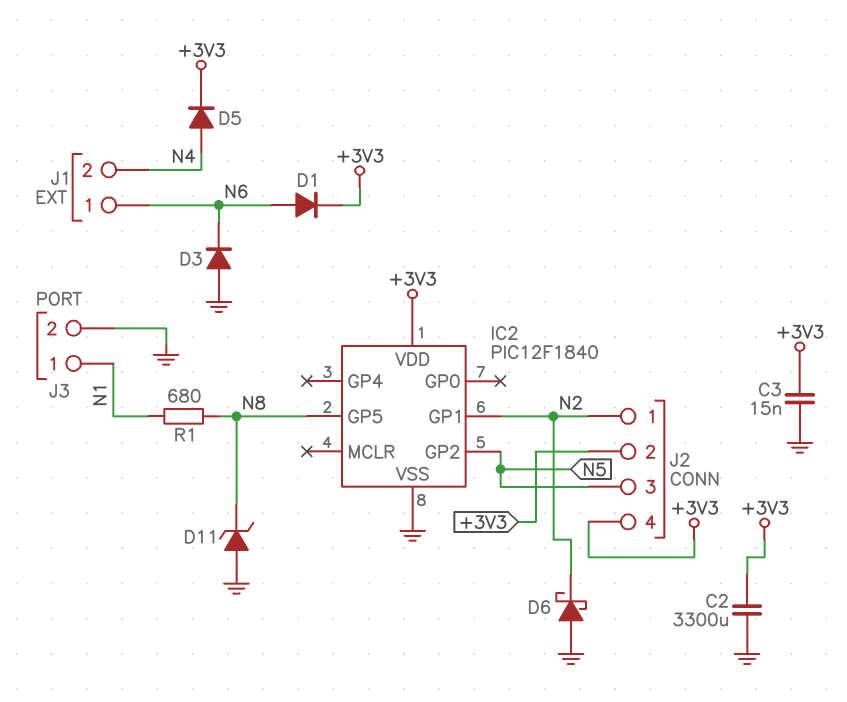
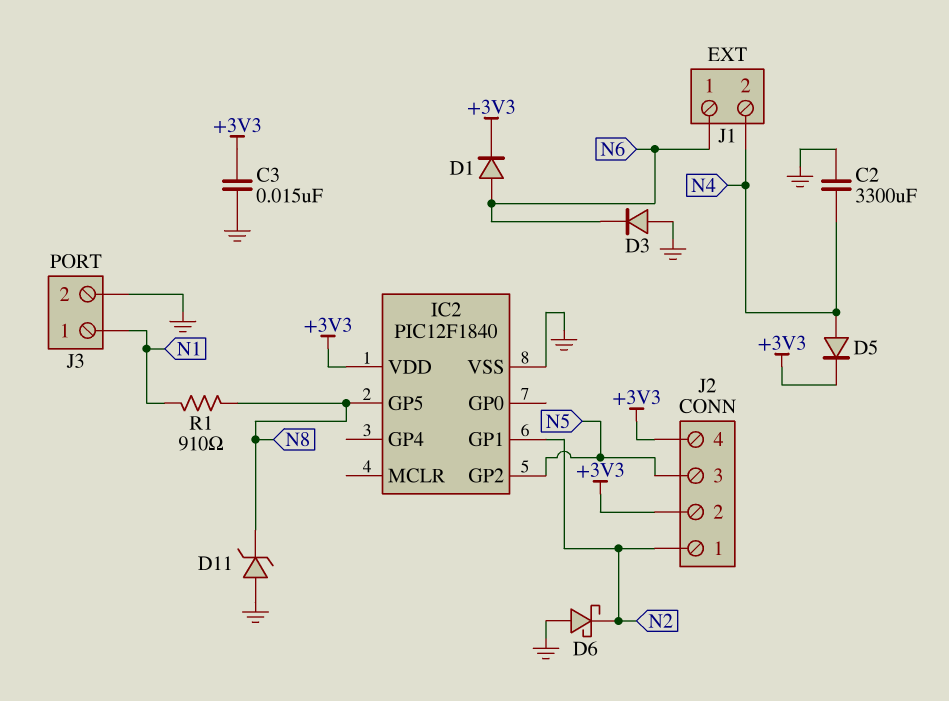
C2: 3300uF (+3V3, GND) -> 3300uF (GND, N4)
R1: 680 (N1, N8) -> 910 (N1, N8)

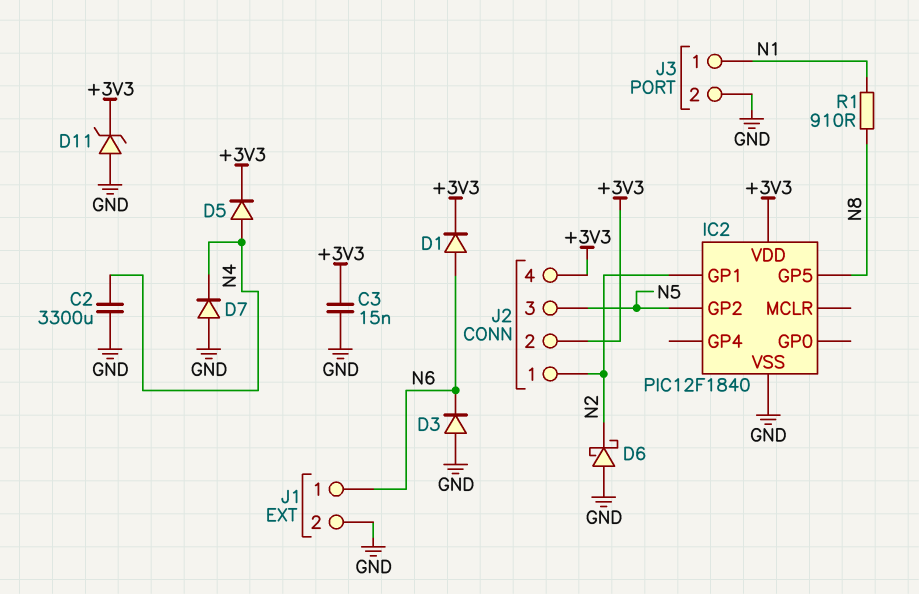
D7: none -> diode (A GND, K N4)
D11: zener (A GND, K N8) -> zener (A GND, K +3V3)
J1 pin 2: N4 -> GND

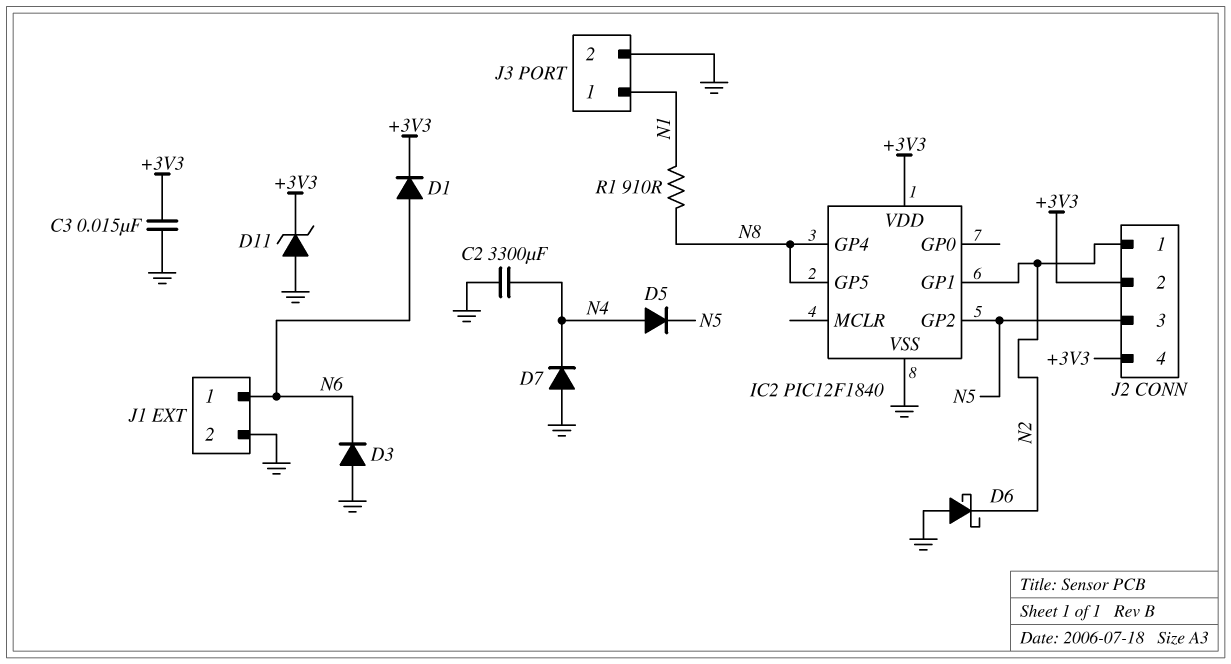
D5: diode (A N4, K +3V3) -> diode (A N4, K N5)
IC2 pin GP4: none -> N8

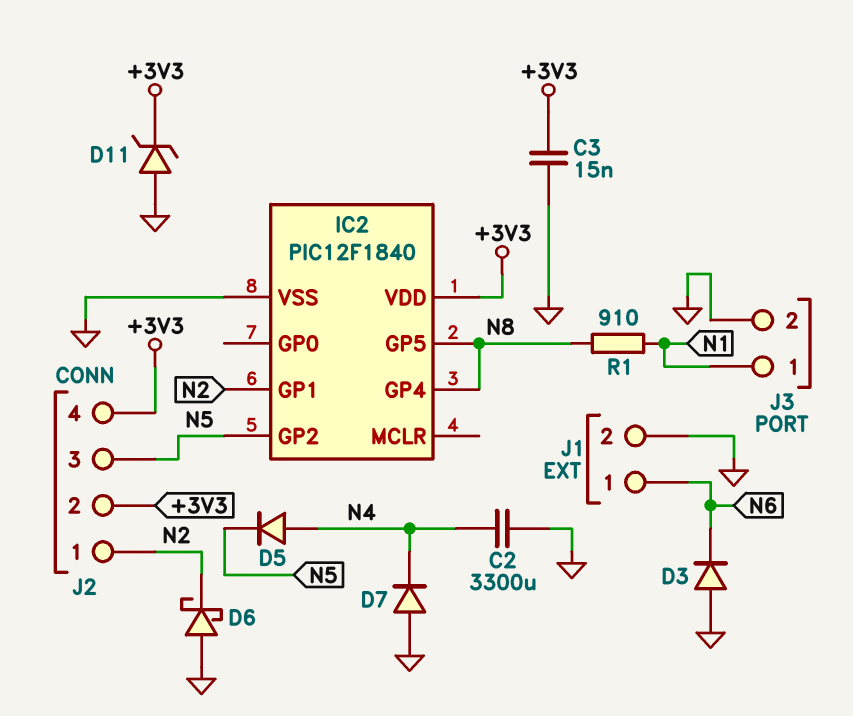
D1: diode (A N6, K +3V3) -> none

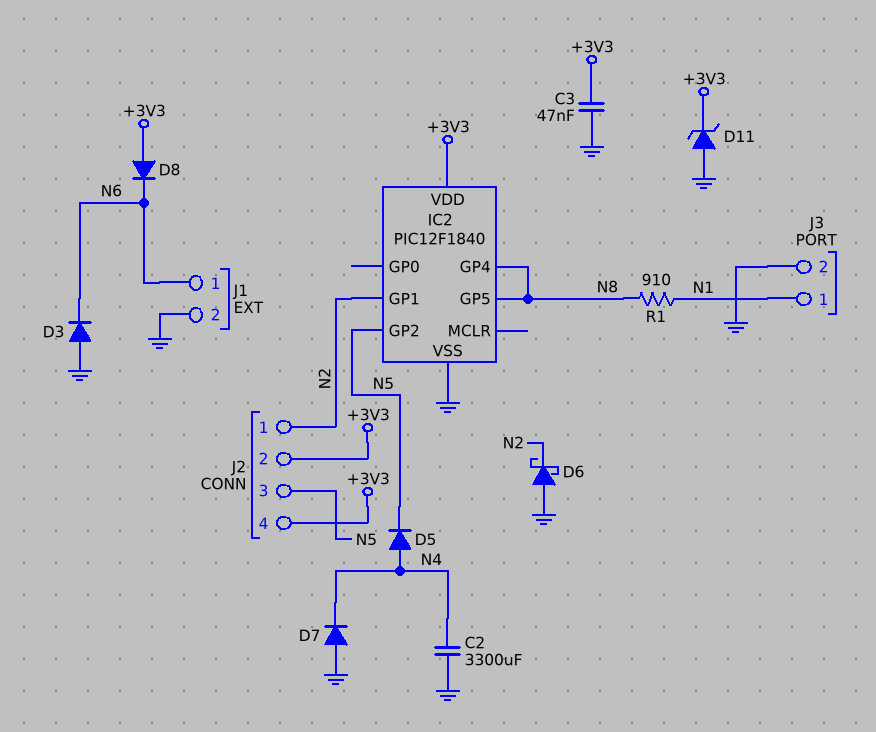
C3: 15nF (+3V3, GND) -> 47nF (+3V3, GND)
D8: none -> diode (A +3V3, K N6)

